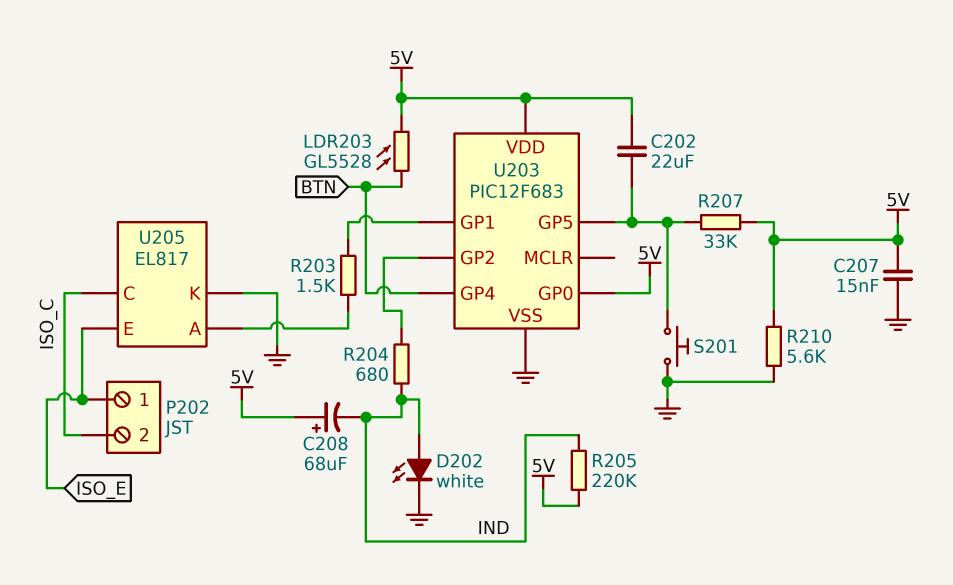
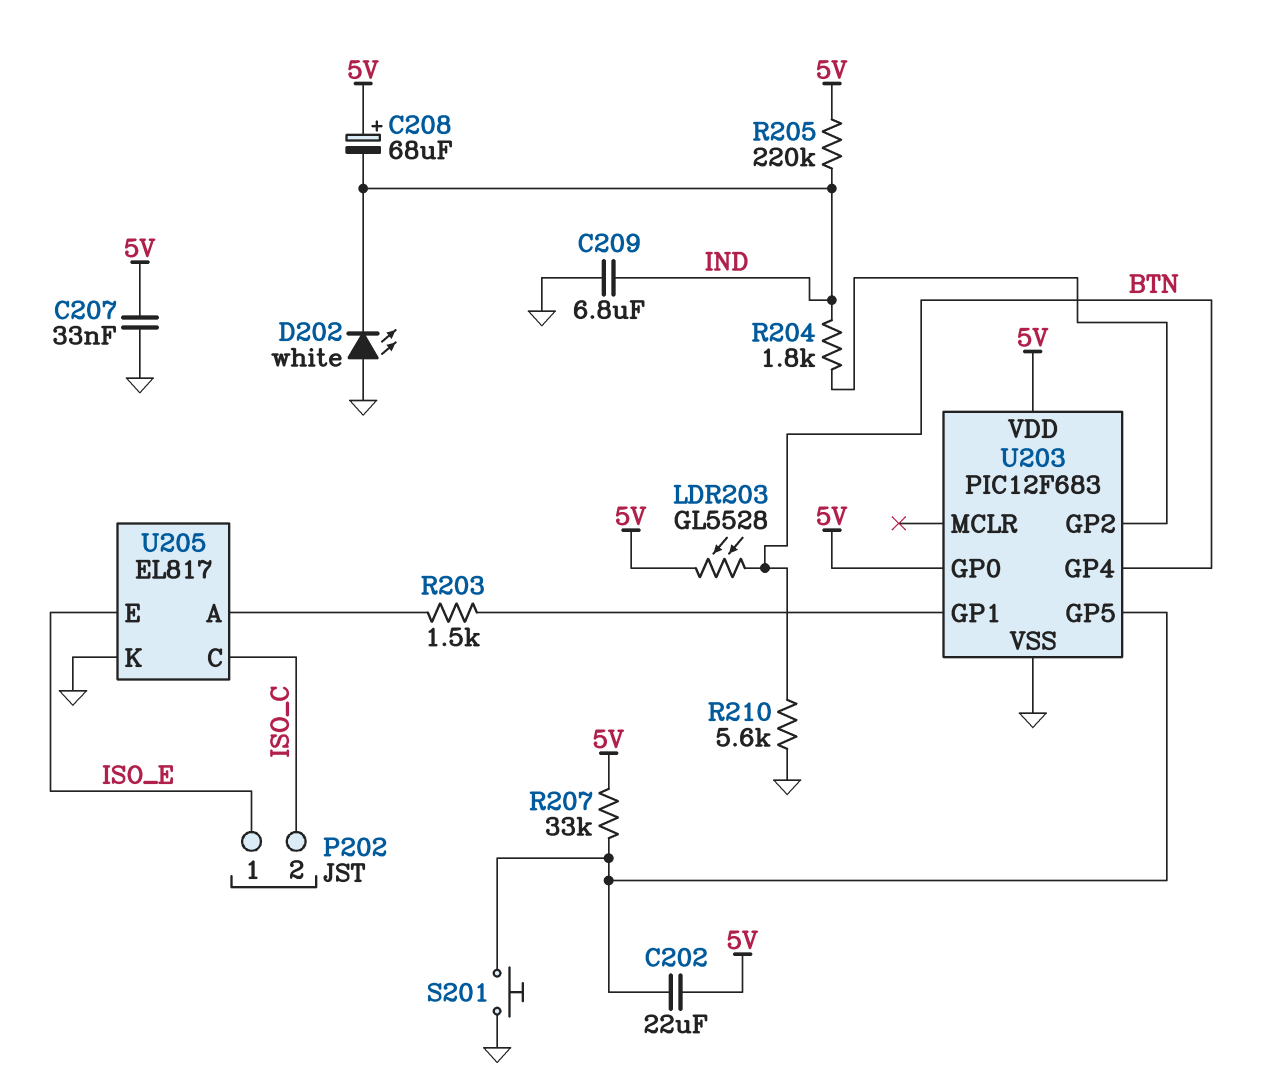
C207: 15nF (5V, GND) -> 33nF (5V, GND)
C209: none -> 6.8uF (GND, IND)
D202: LED white (A IND, K GND) -> LED white (A GND, K IND)
R204: 680 (IND, U203/GP2) -> 1.8k (IND, U203/GP2)
R210: 5.6k (5V, GND) -> 5.6k (BTN, GND)

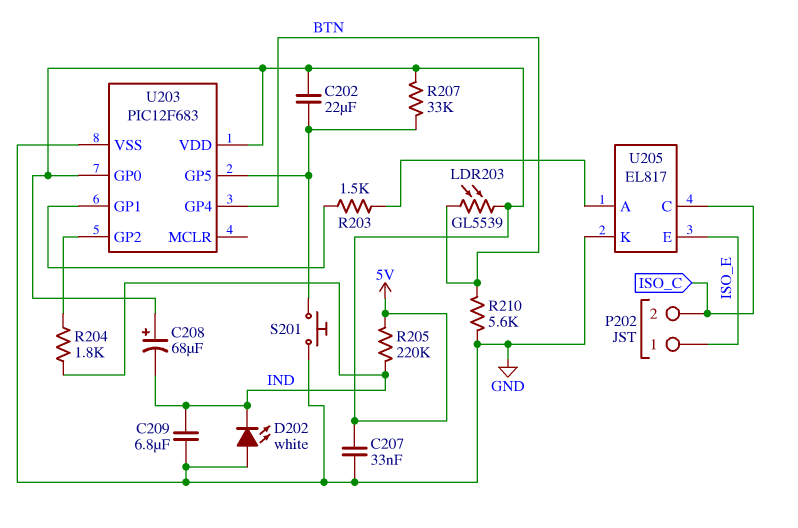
LDR203: GL5528 (5V, BTN) -> GL5539 (5V, BTN)

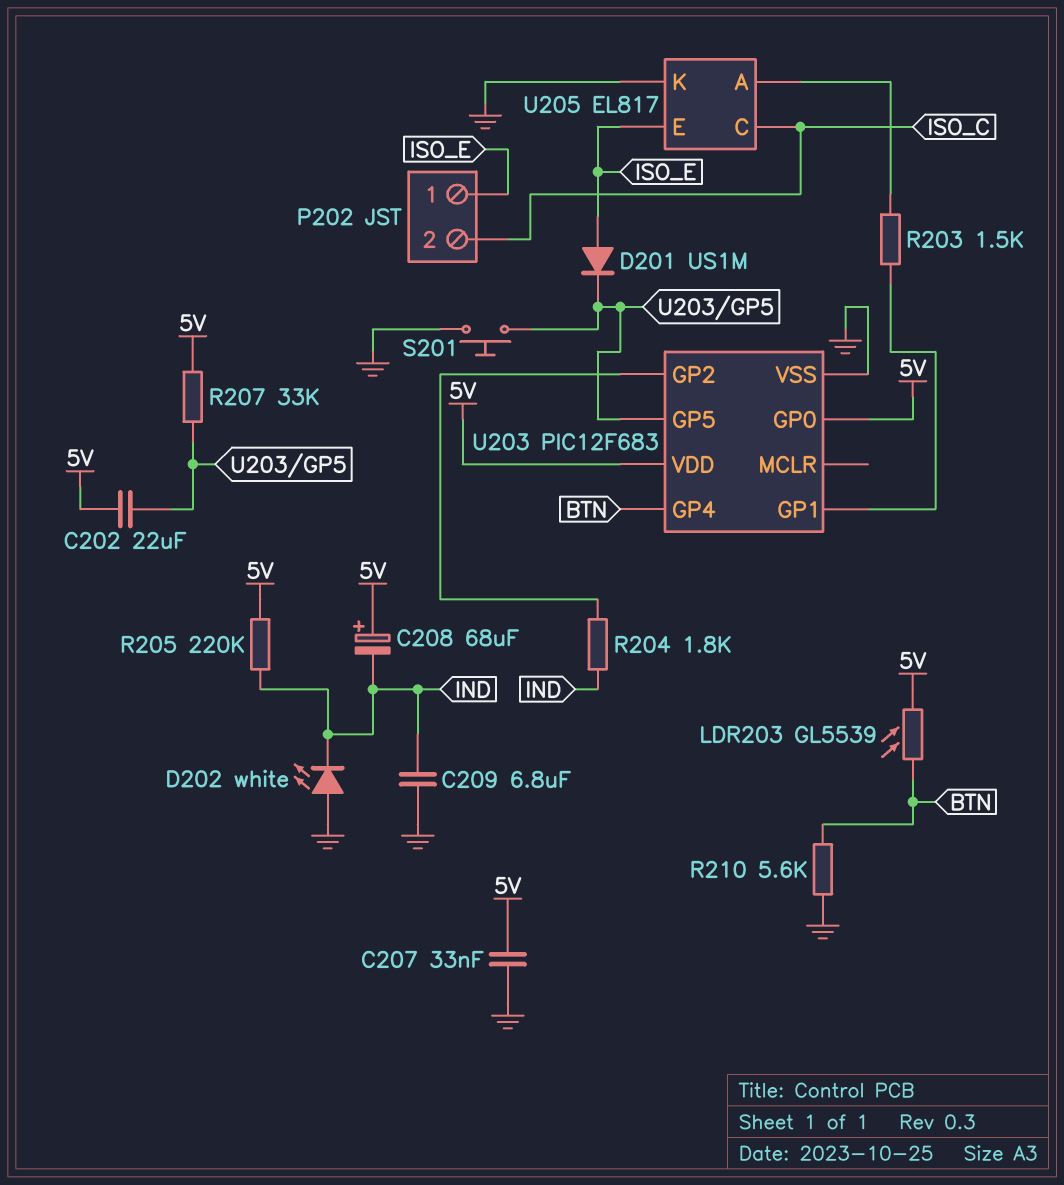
D201: none -> diode US1M (A ISO_E, K U203/GP5)

